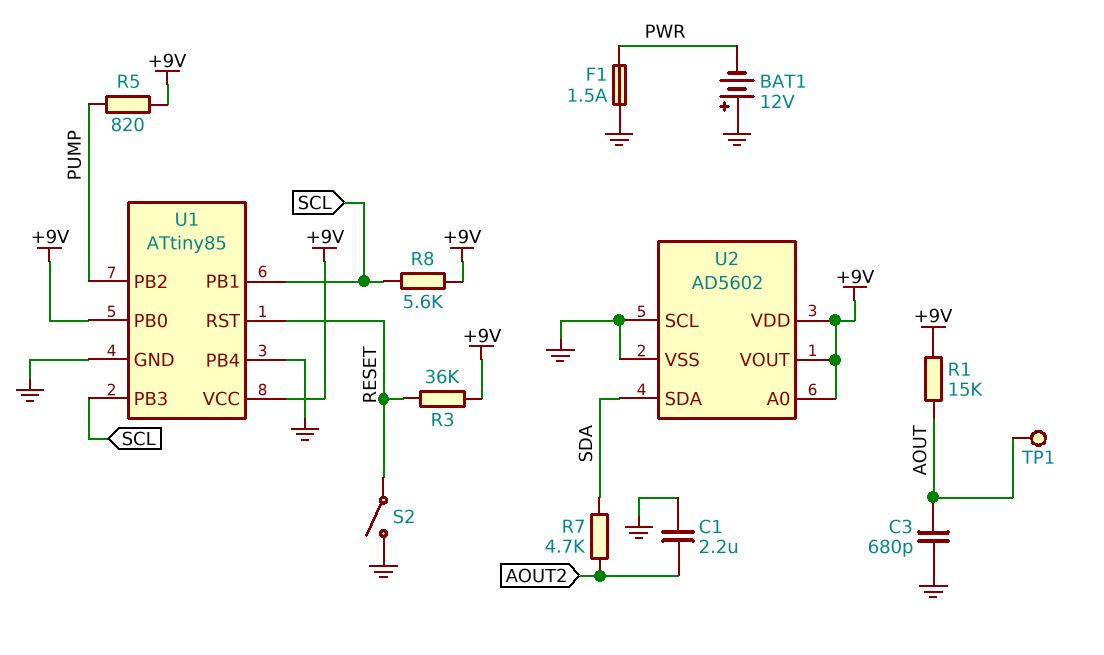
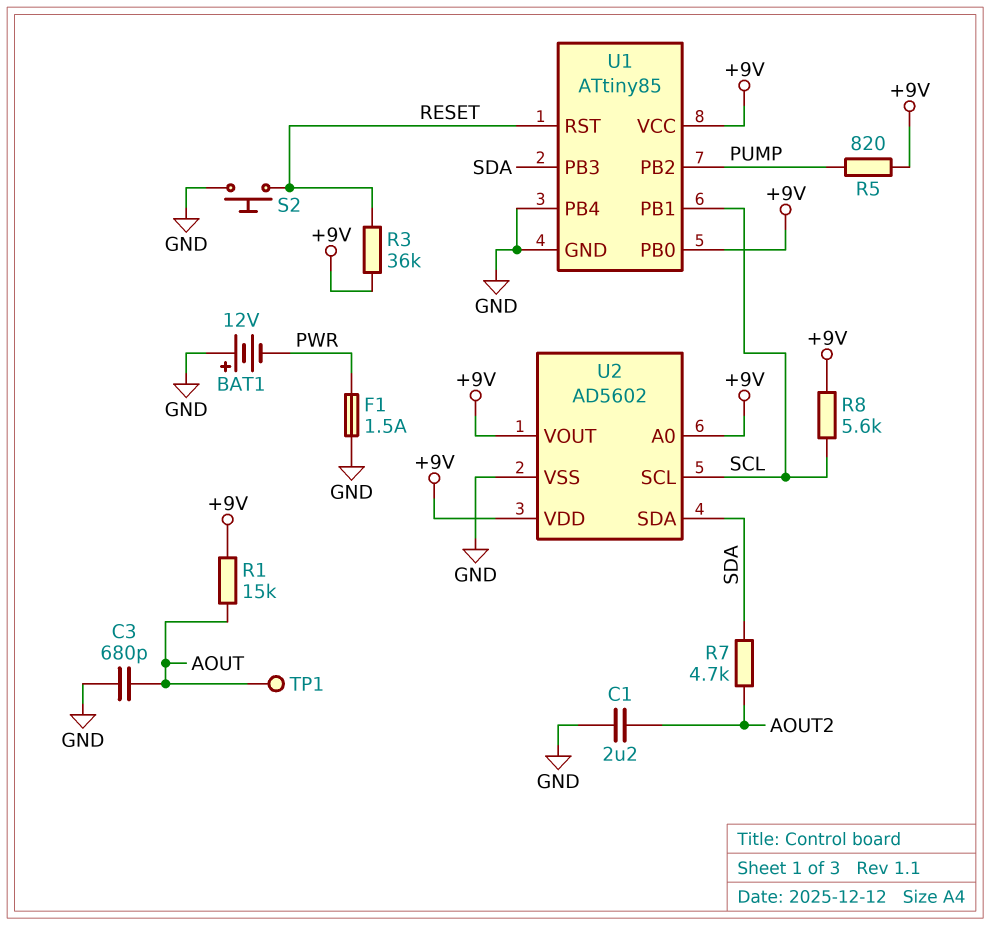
S2: switch (GND, RESET) -> button (GND, RESET)
U1 pin PB3: SCL -> SDA
U2 pin SCL: GND -> SCL

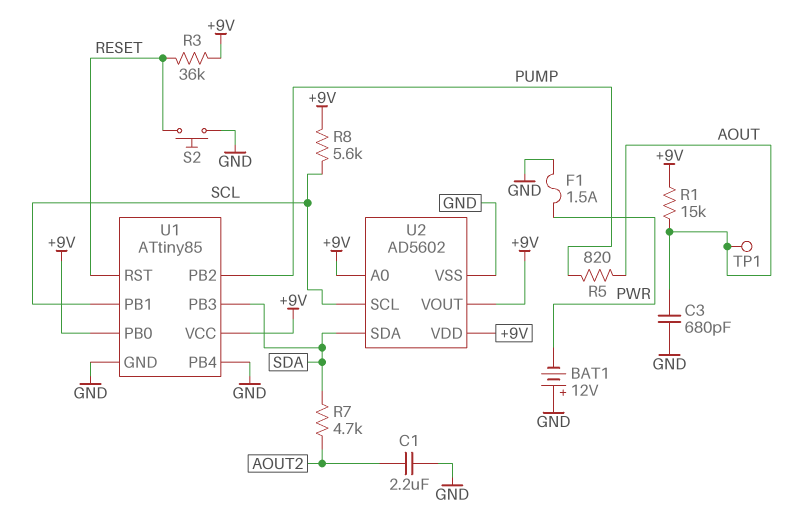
R5: 820 (+9V, PUMP) -> 820 (AOUT, PUMP)

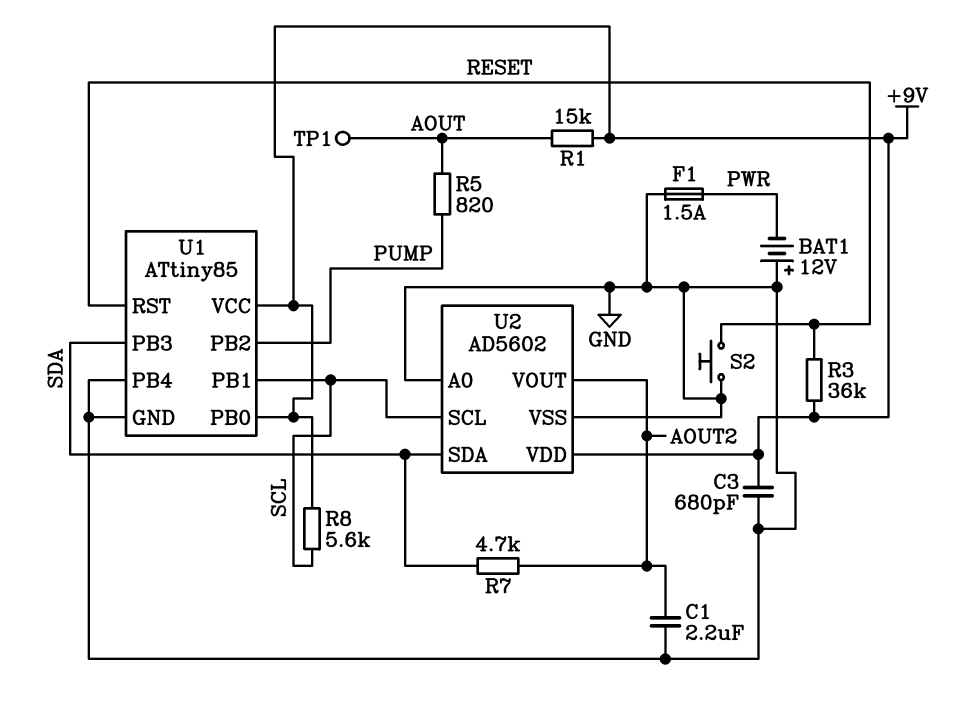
C3: 680pF (AOUT, GND) -> 680pF (+9V, GND)
U2 pin A0: +9V -> GND
U2 pin VOUT: +9V -> AOUT2

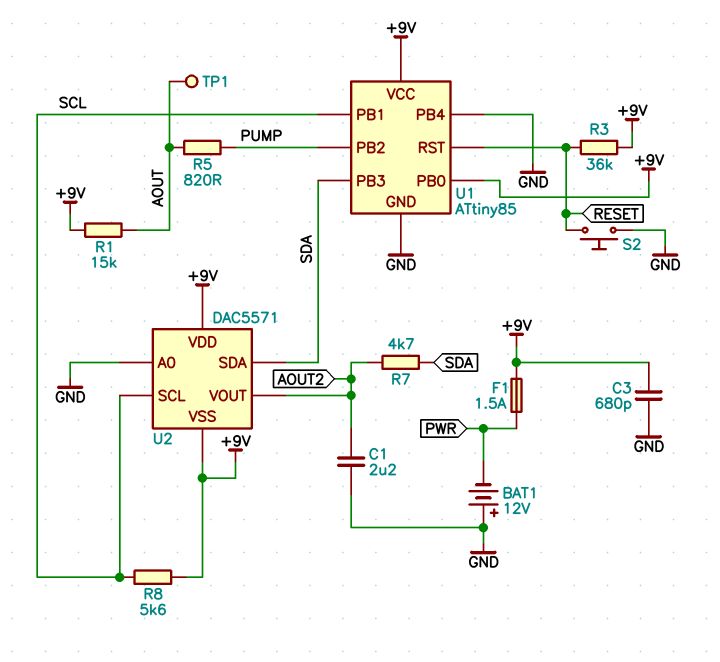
F1: 1.5A (GND, PWR) -> 1.5A (+9V, PWR)
U2: AD5602 -> DAC5571
U2 pin VSS: GND -> +9V

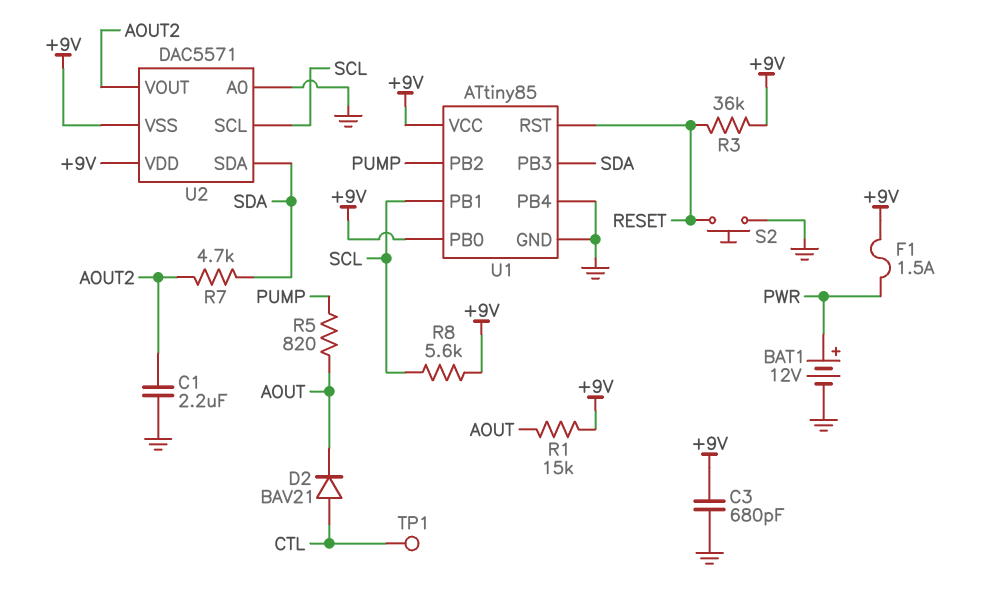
BAT1: 12V (plus GND, minus PWR) -> 12V (plus PWR, minus GND)
D2: none -> diode BAV21 (A CTL, K AOUT)
TP1: test point (AOUT) -> test point (CTL)

